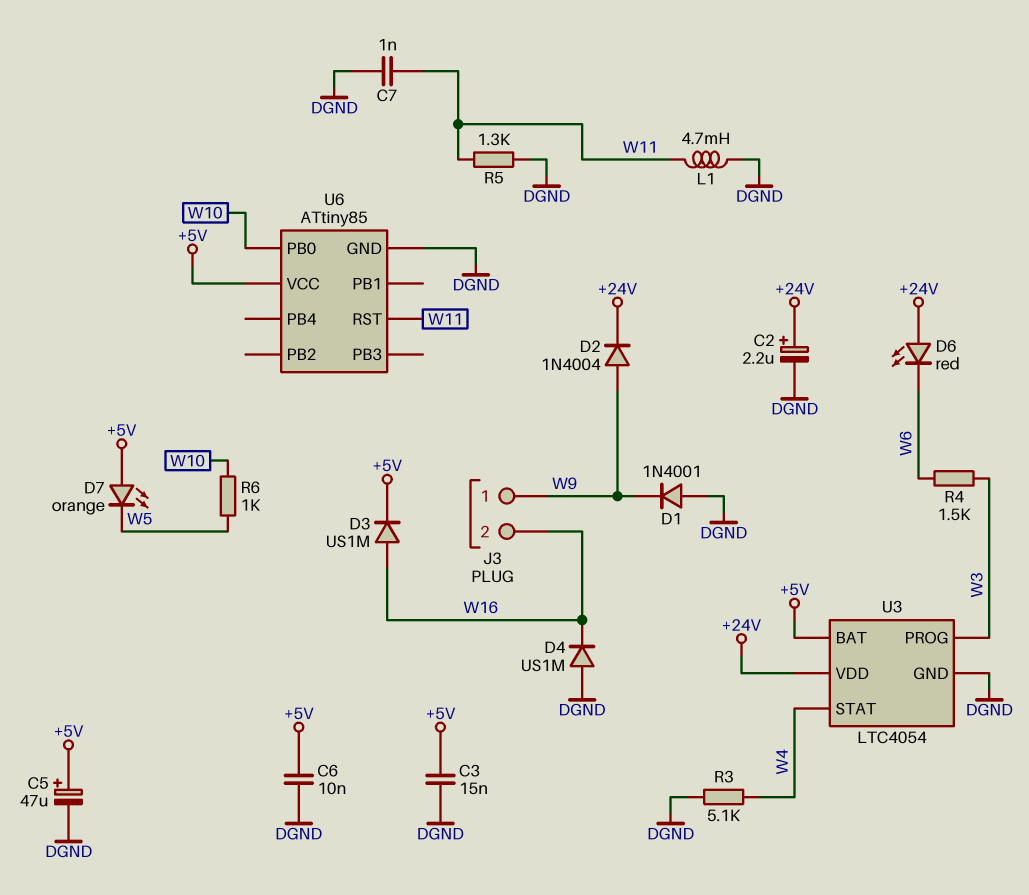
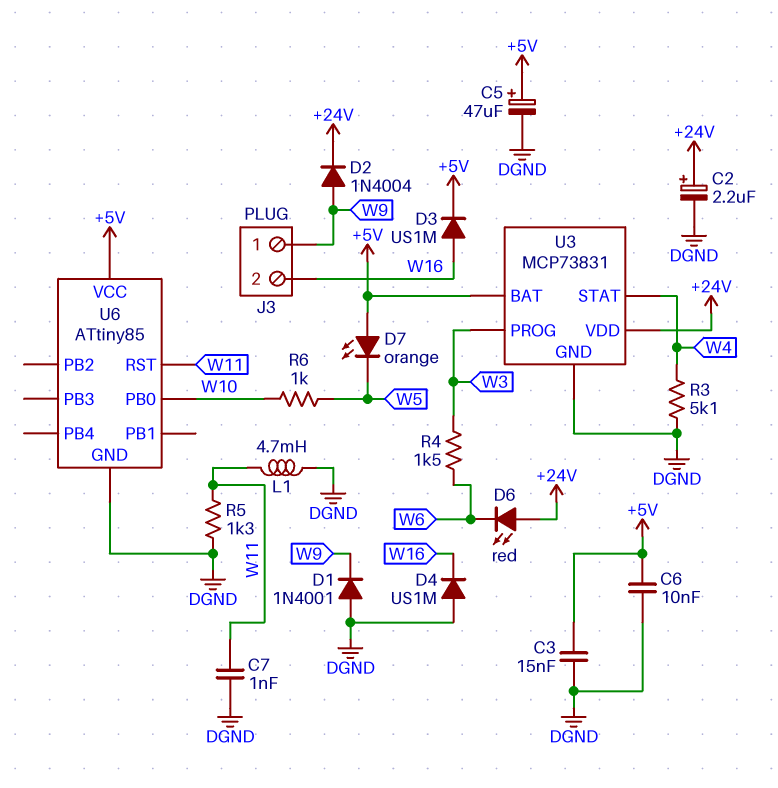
U3: LTC4054 -> MCP73831

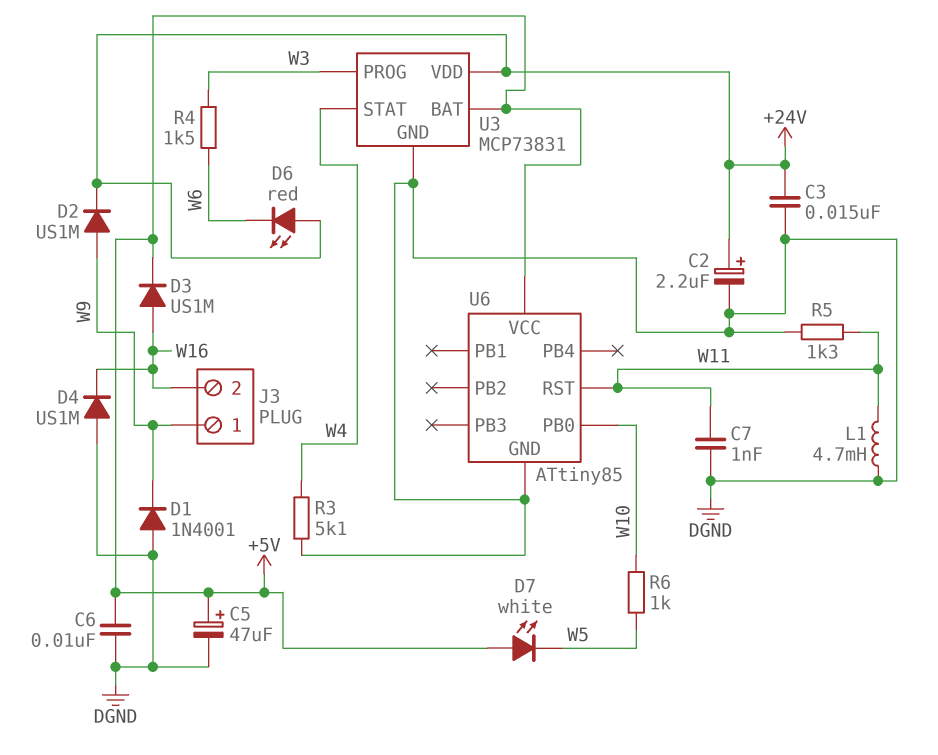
C3: 15nF (+5V, DGND) -> 15nF (+24V, DGND)
D2: diode 1N4004 (A W9, K +24V) -> diode US1M (A W9, K +24V)
D7: LED orange (A +5V, K W5) -> LED white (A +5V, K W5)

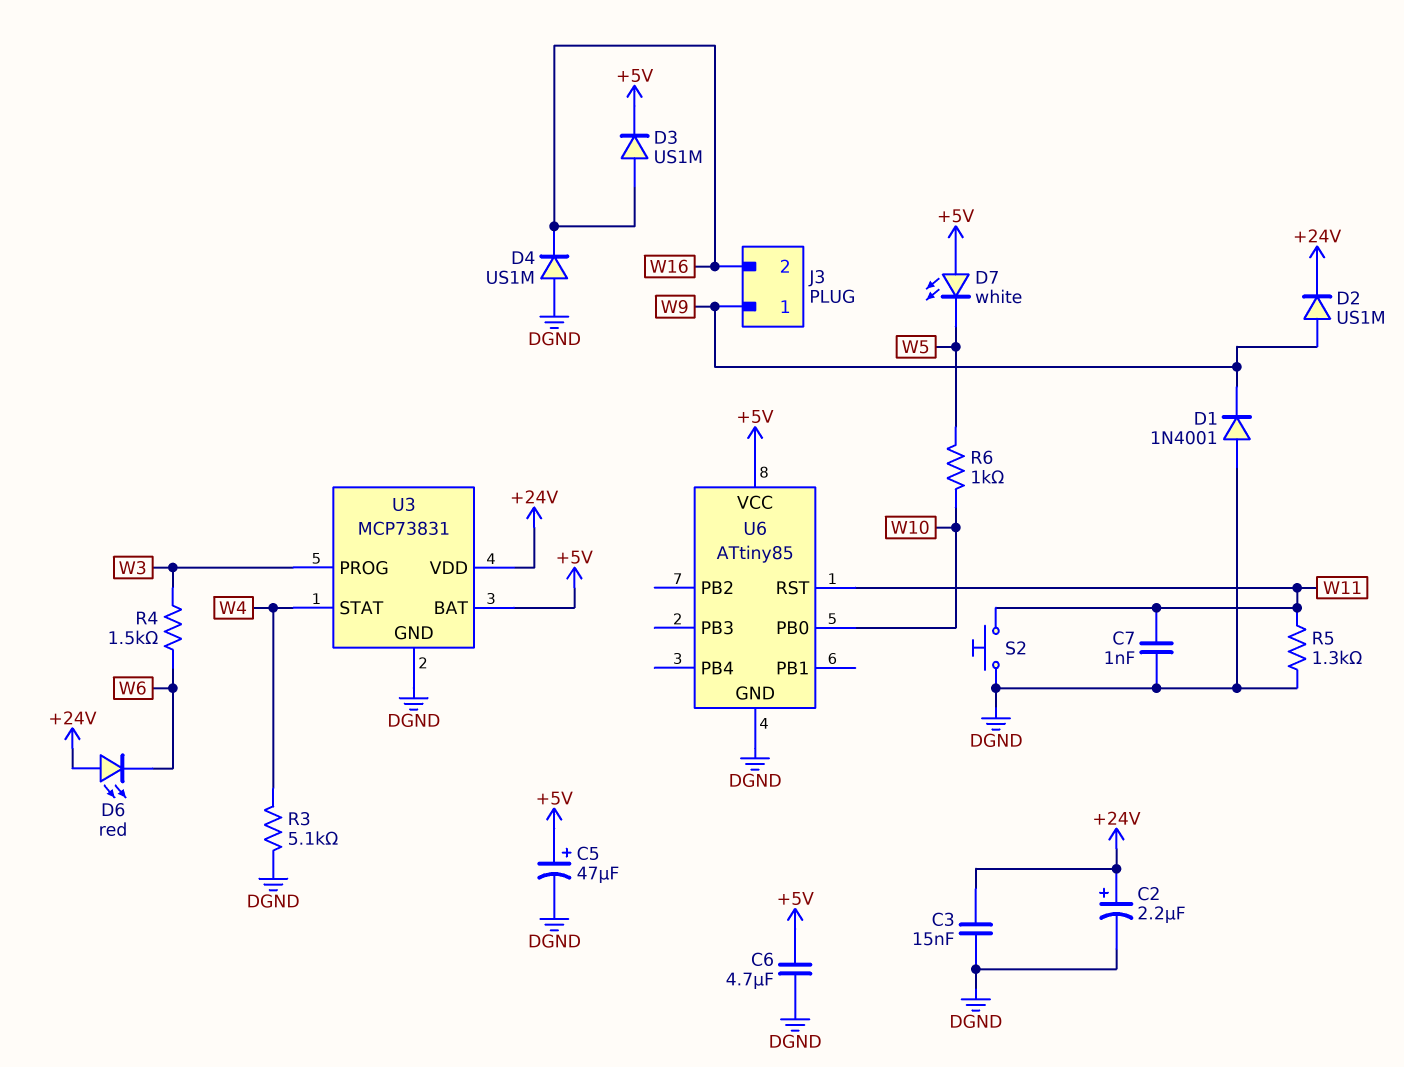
C6: 10nF (+5V, DGND) -> 4.7uF (+5V, DGND)
L1: 4.7mH (DGND, W11) -> none
S2: none -> button (DGND, W11)

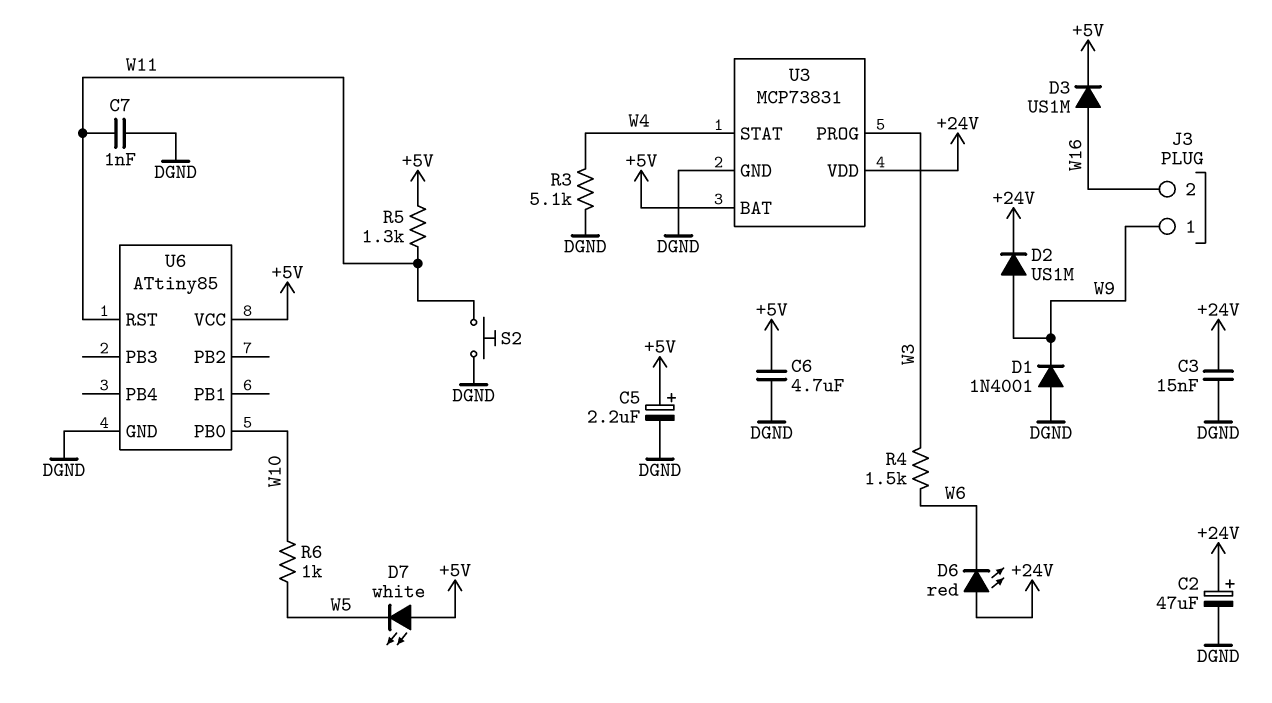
C2: 2.2uF (plus +24V, minus DGND) -> 47uF (plus +24V, minus DGND)
C5: 47uF (plus +5V, minus DGND) -> 2.2uF (plus +5V, minus DGND)
D4: diode US1M (A DGND, K W16) -> none
R5: 1.3k (DGND, W11) -> 1.3k (+5V, W11)

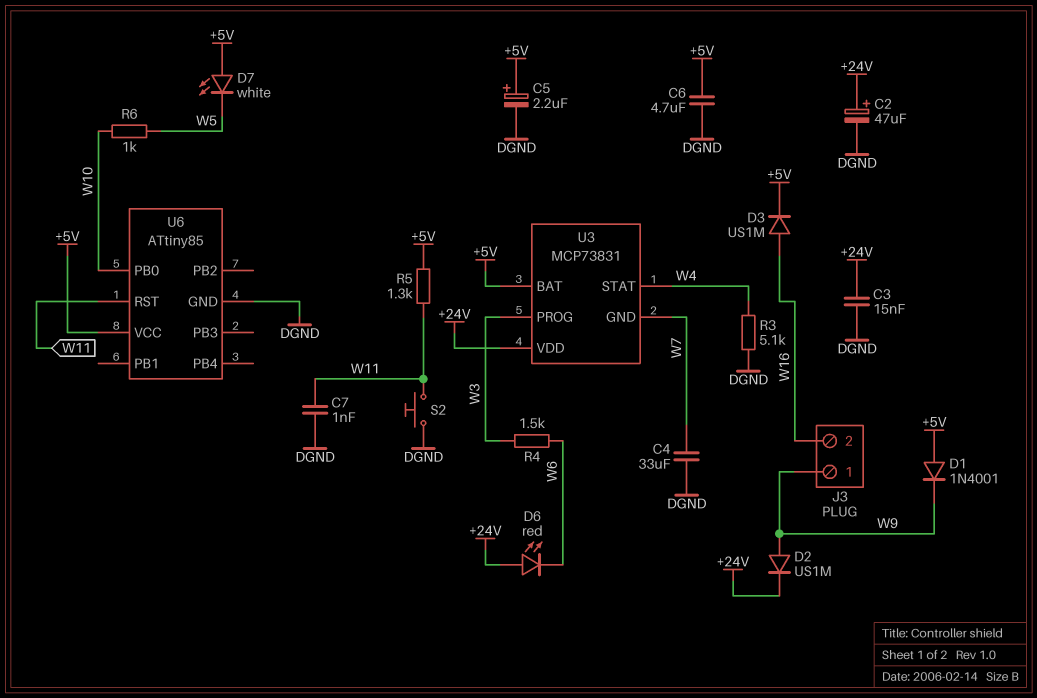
C4: none -> 33uF (DGND, W7)
D1: diode 1N4001 (A DGND, K W9) -> diode 1N4001 (A +5V, K W9)
U3 pin GND: DGND -> W7

